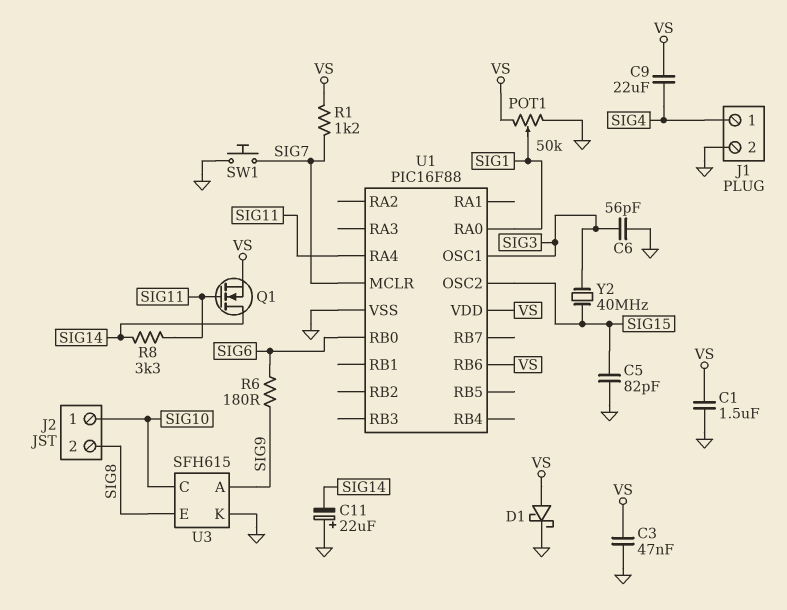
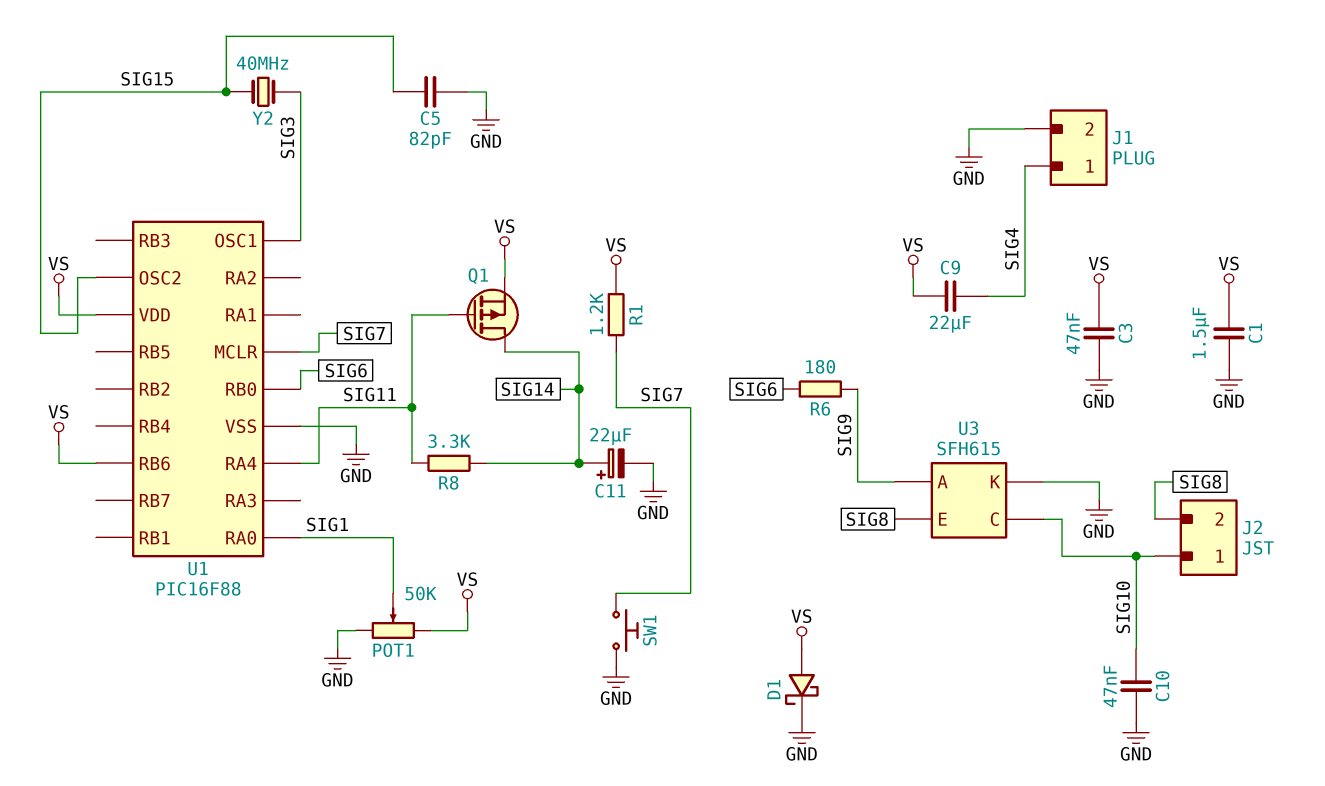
C6: 56pF (GND, SIG3) -> none
C10: none -> 47nF (GND, SIG10)
C11: 22uF (plus GND, minus SIG14) -> 22uF (plus SIG14, minus GND)
Q1: NMOS (G SIG11, D SIG14, S VS) -> PMOS (G SIG11, D SIG14, S VS)

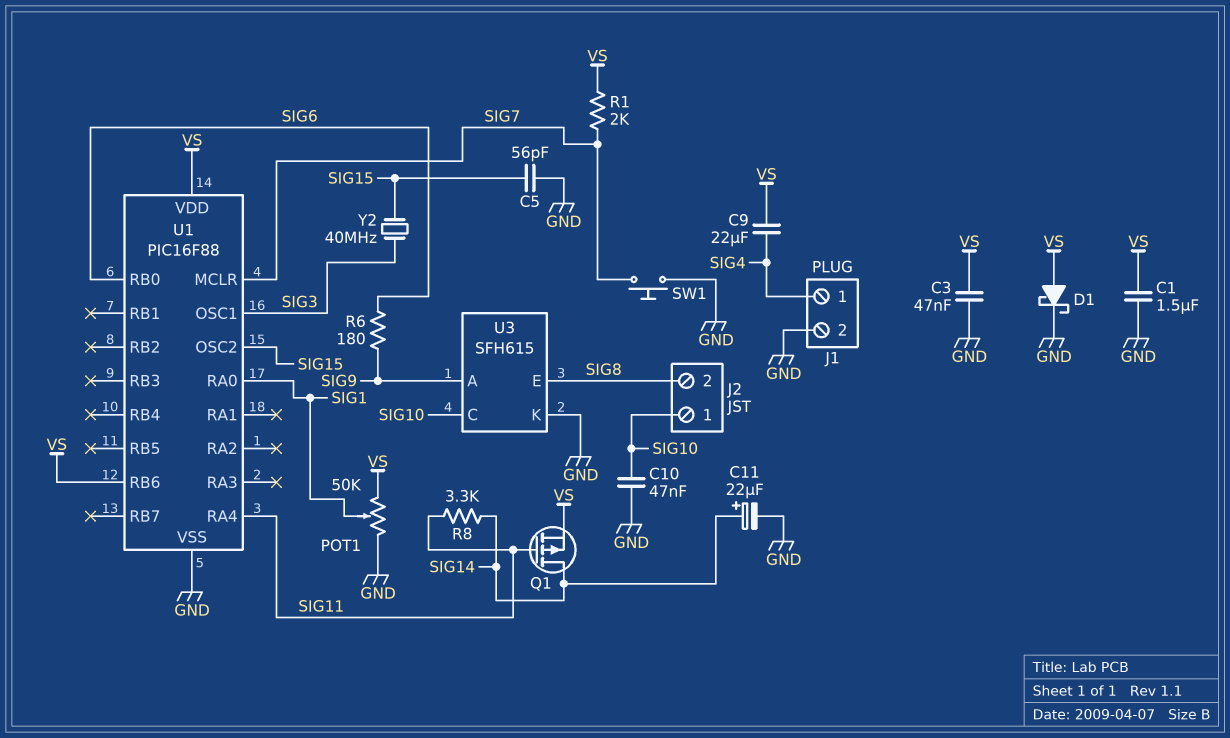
C5: 82pF (GND, SIG15) -> 56pF (GND, SIG15)
R1: 1.2k (SIG7, VS) -> 2k (SIG7, VS)

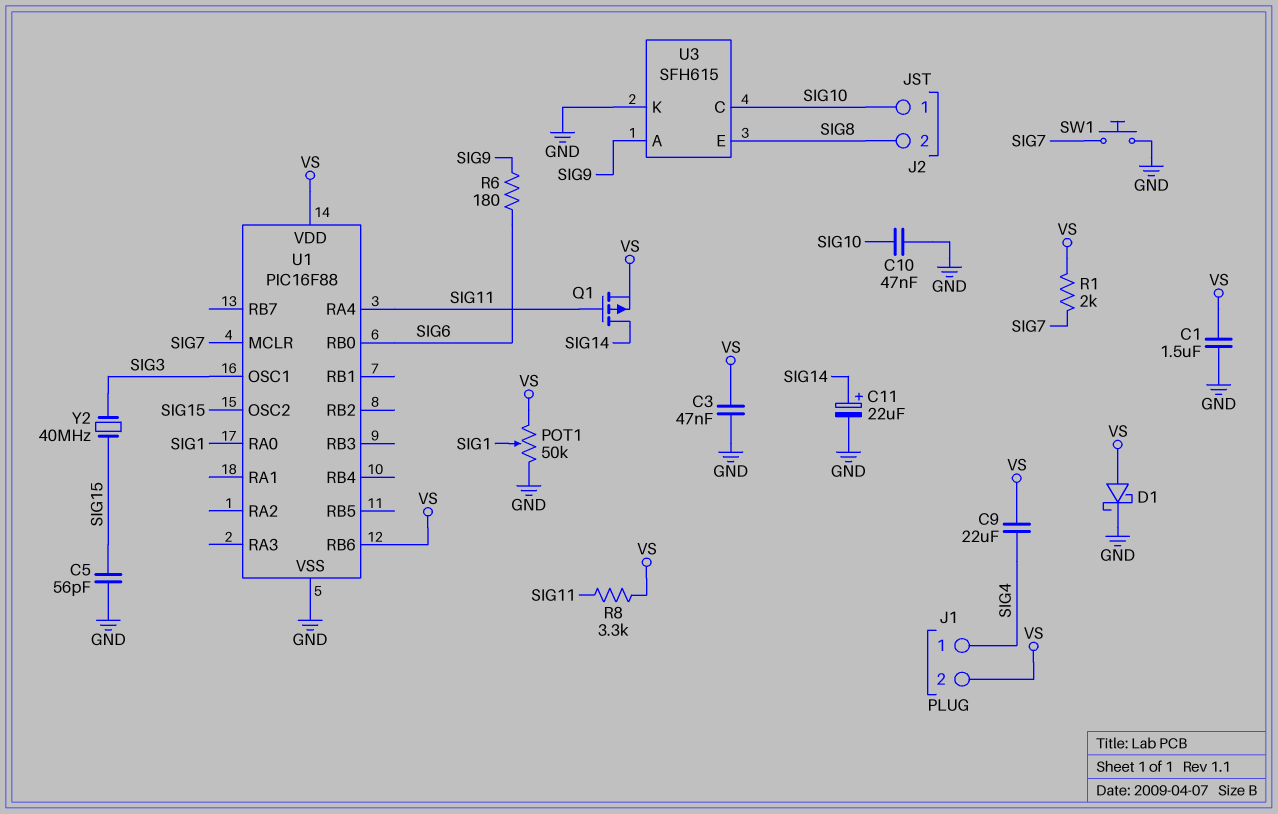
J1 pin 2: GND -> VS
R8: 3.3k (SIG11, SIG14) -> 3.3k (SIG11, VS)

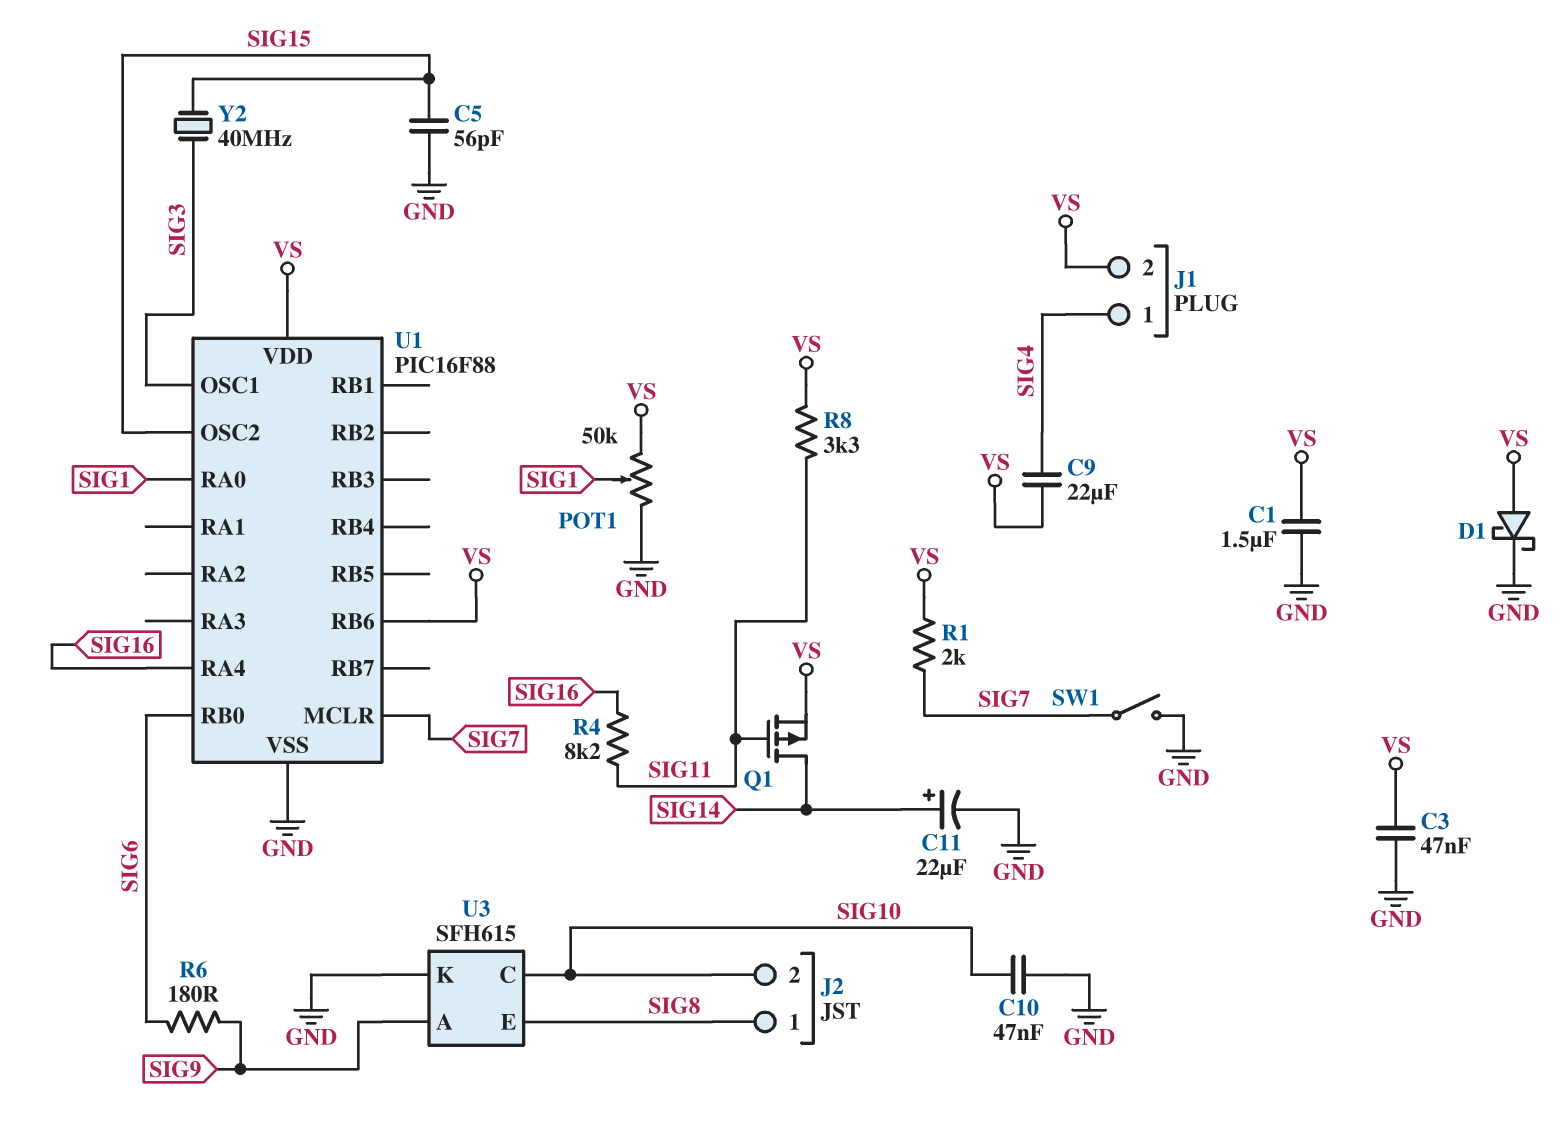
J2 pin 1: SIG10 -> SIG8
J2 pin 2: SIG8 -> SIG10
R4: none -> 8.2k (SIG11, SIG16)
SW1: button (GND, SIG7) -> switch (GND, SIG7)
U1 pin RA4: SIG11 -> SIG16

